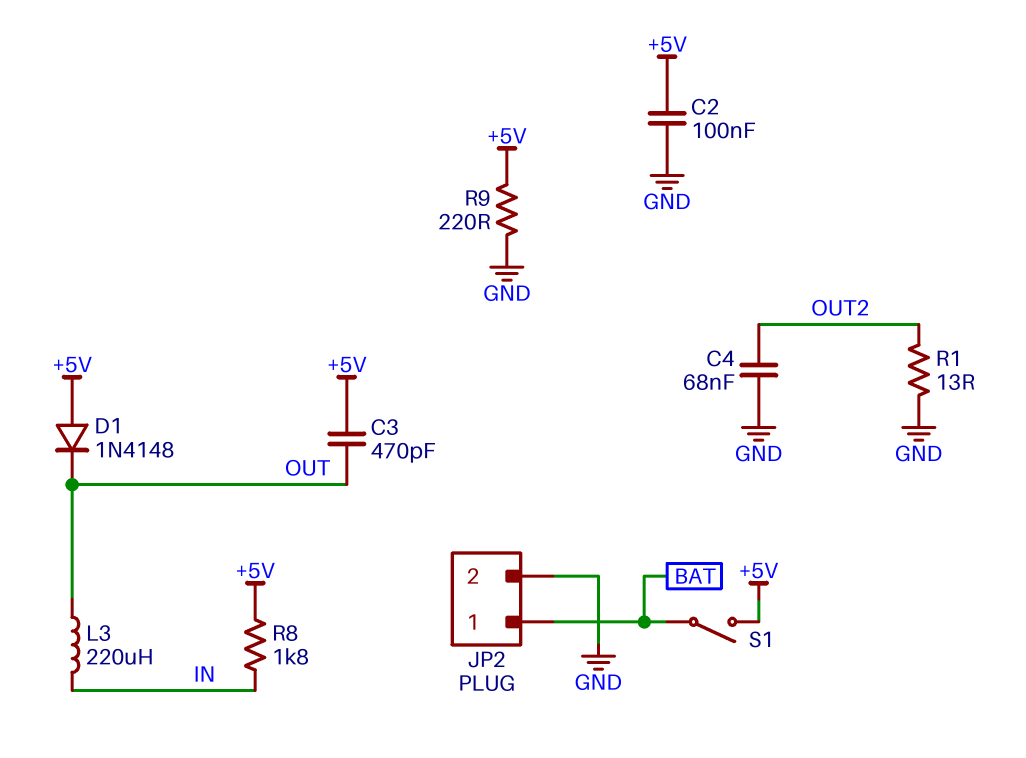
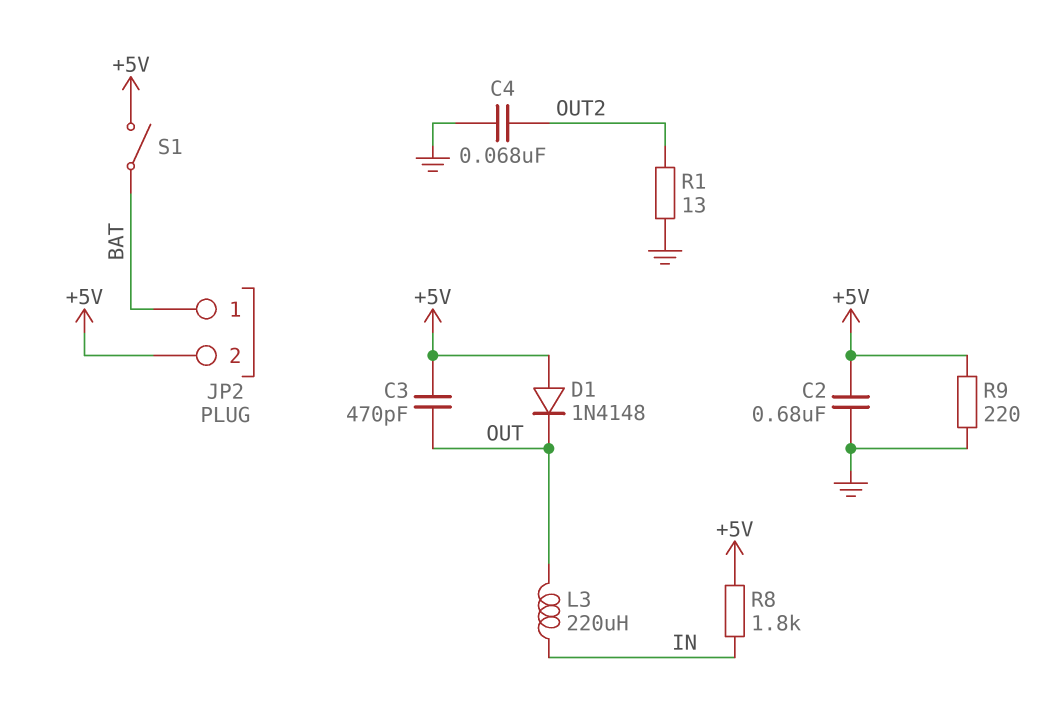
C2: 100nF (+5V, GND) -> 680nF (+5V, GND)
JP2 pin 2: GND -> +5V

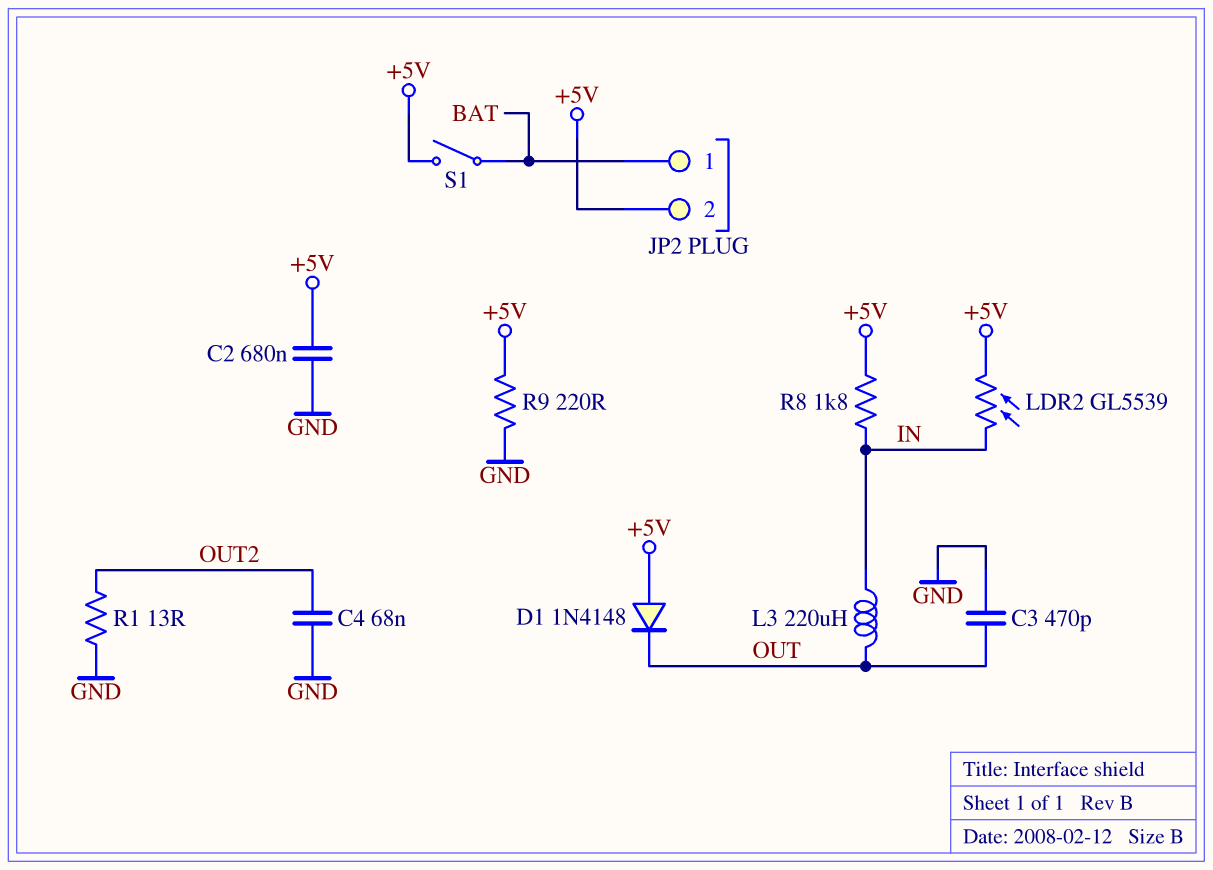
C3: 470pF (+5V, OUT) -> 470pF (GND, OUT)
LDR2: none -> GL5539 (+5V, IN)

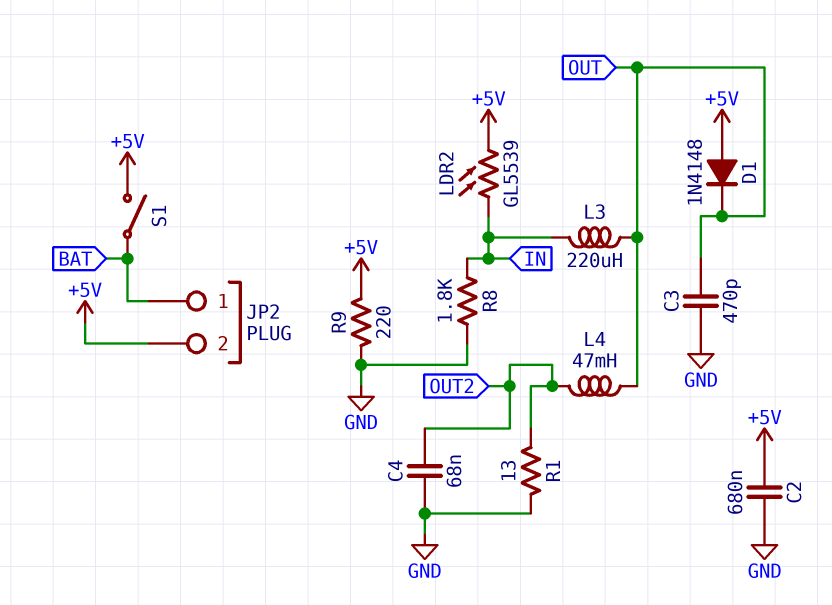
L4: none -> 47mH (OUT, OUT2)
R8: 1.8k (+5V, IN) -> 1.8k (GND, IN)

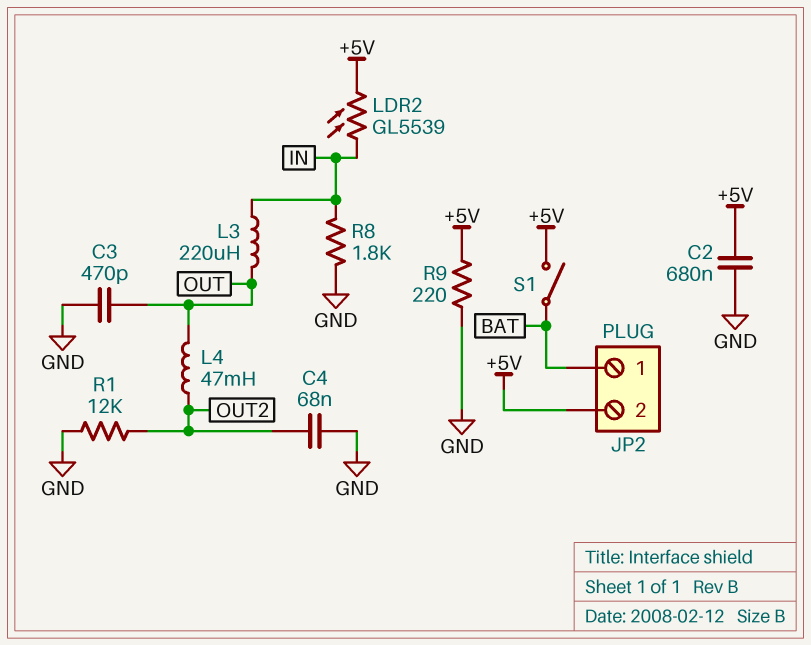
D1: diode 1N4148 (A +5V, K OUT) -> none
R1: 13 (GND, OUT2) -> 12k (GND, OUT2)

